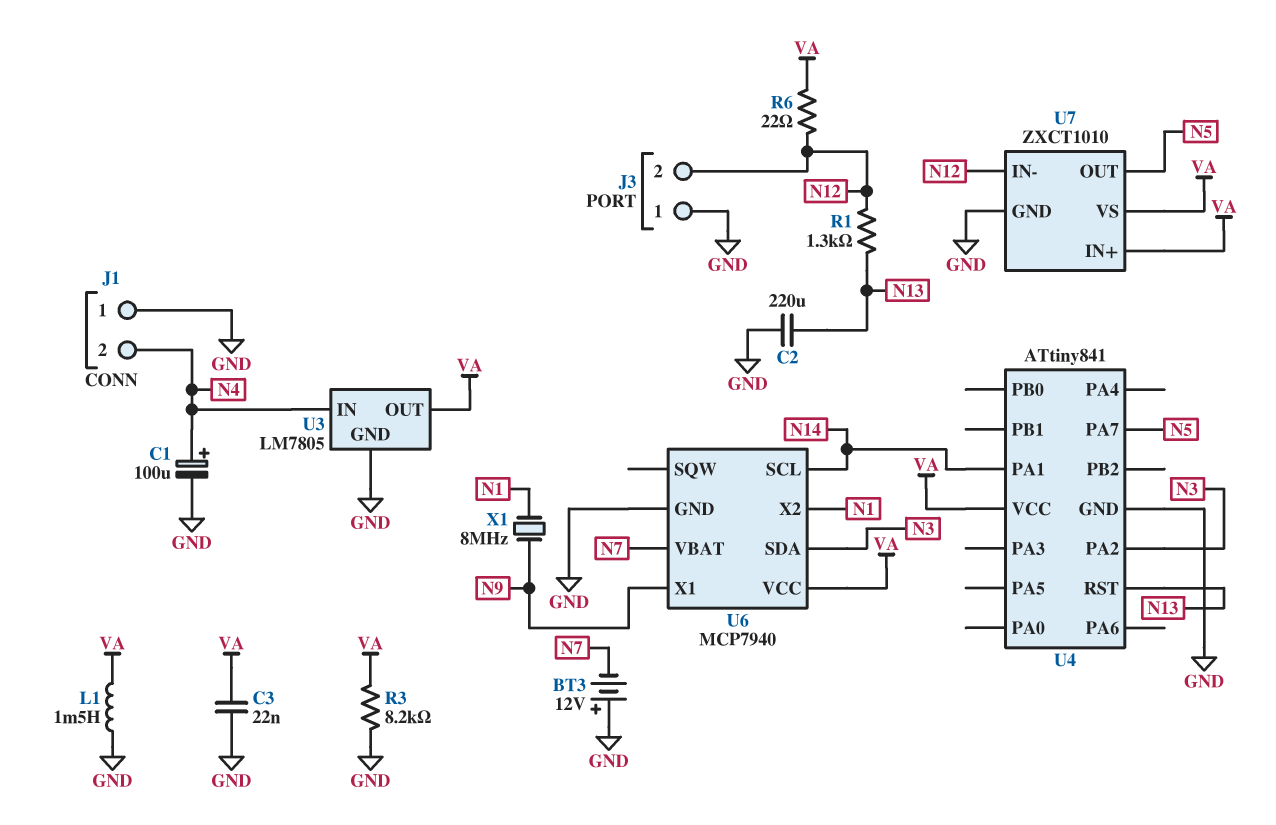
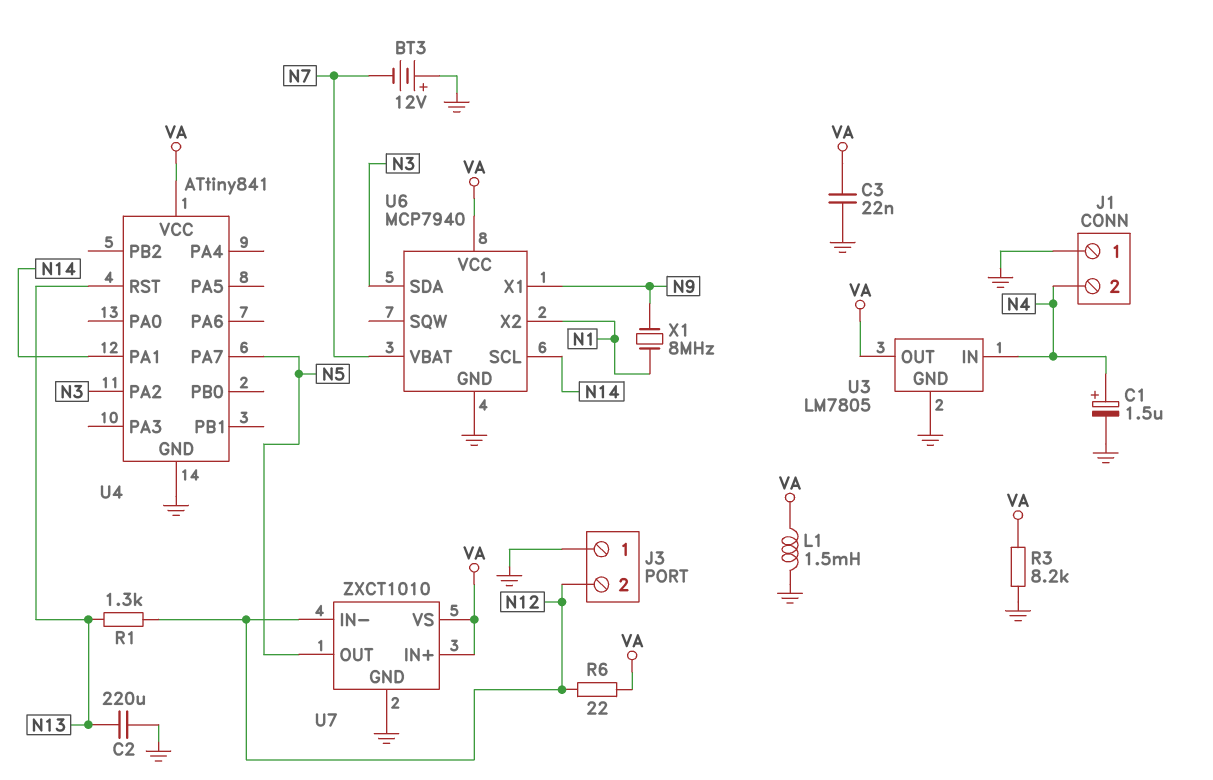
C1: 100uF (plus N4, minus GND) -> 1.5uF (plus N4, minus GND)

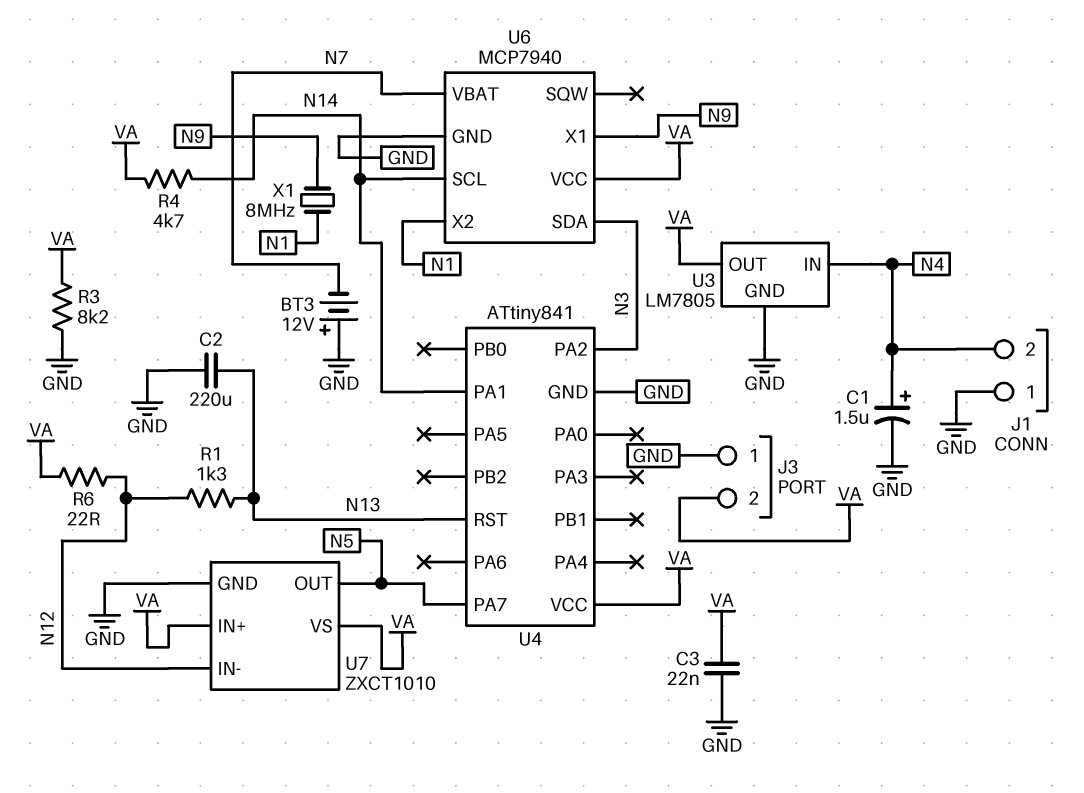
J3 pin 2: N12 -> VA
L1: 1.5mH (GND, VA) -> none
R4: none -> 4.7k (N14, VA)

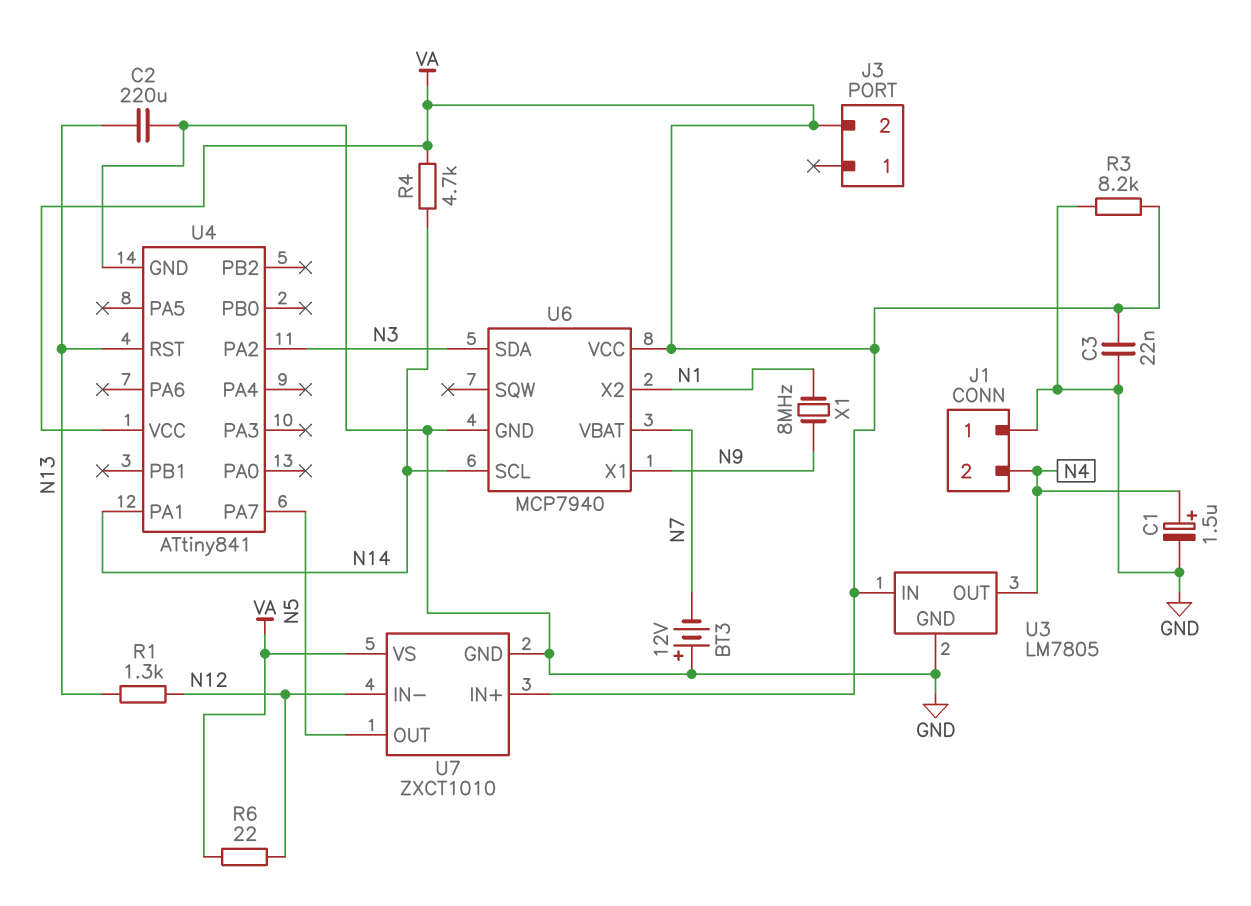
J3 pin 1: GND -> none
U3 pin IN: N4 -> VA
U3 pin OUT: VA -> N4

